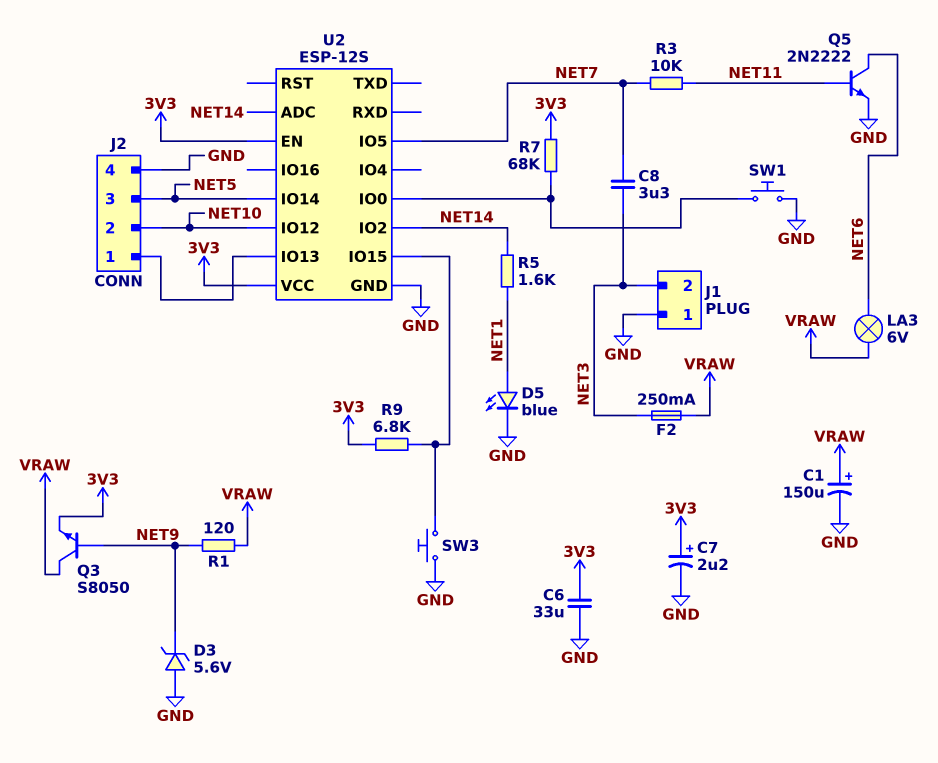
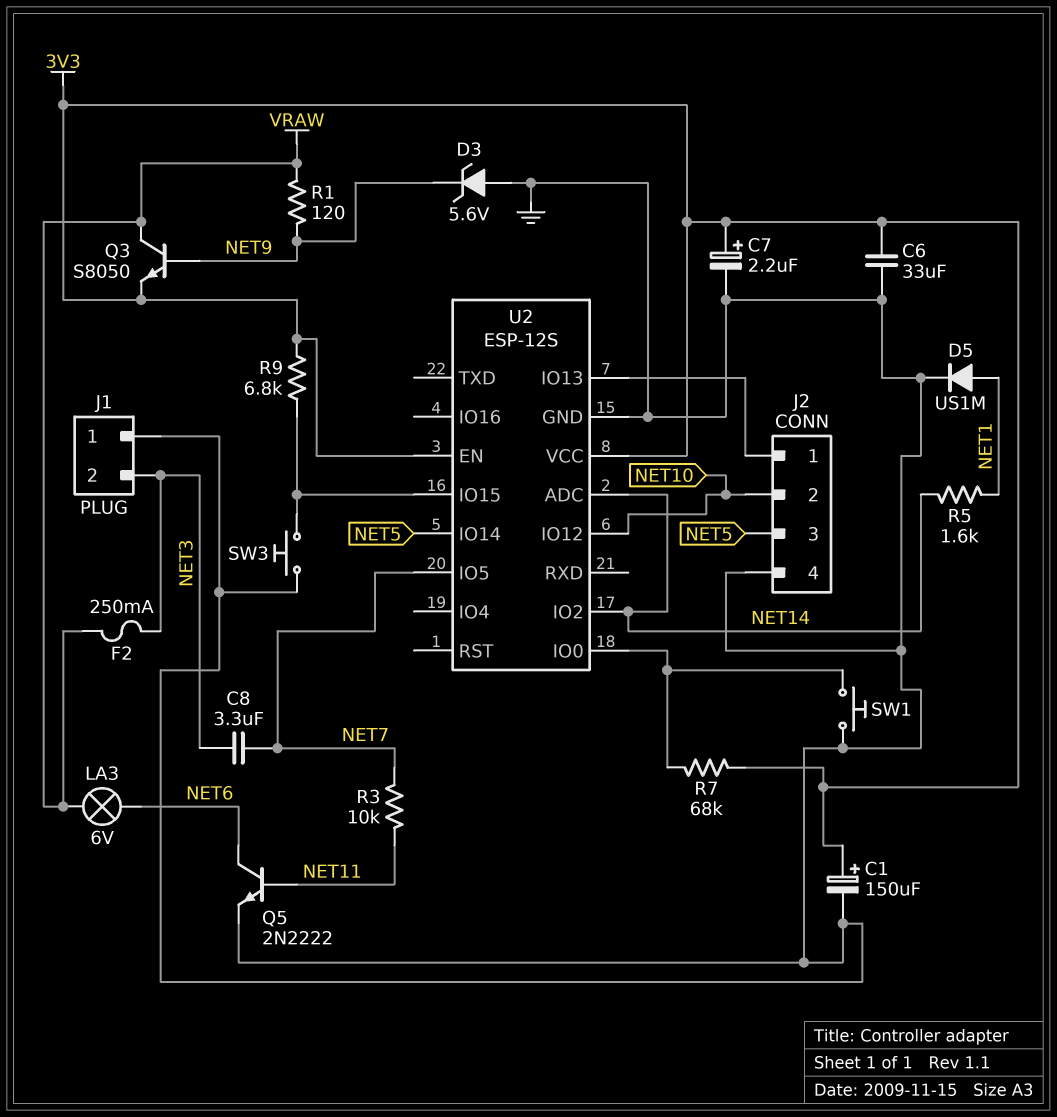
C1: 150uF (plus VRAW, minus GND) -> 150uF (plus 3V3, minus GND)
D5: LED blue (A NET1, K GND) -> diode US1M (A NET1, K GND)

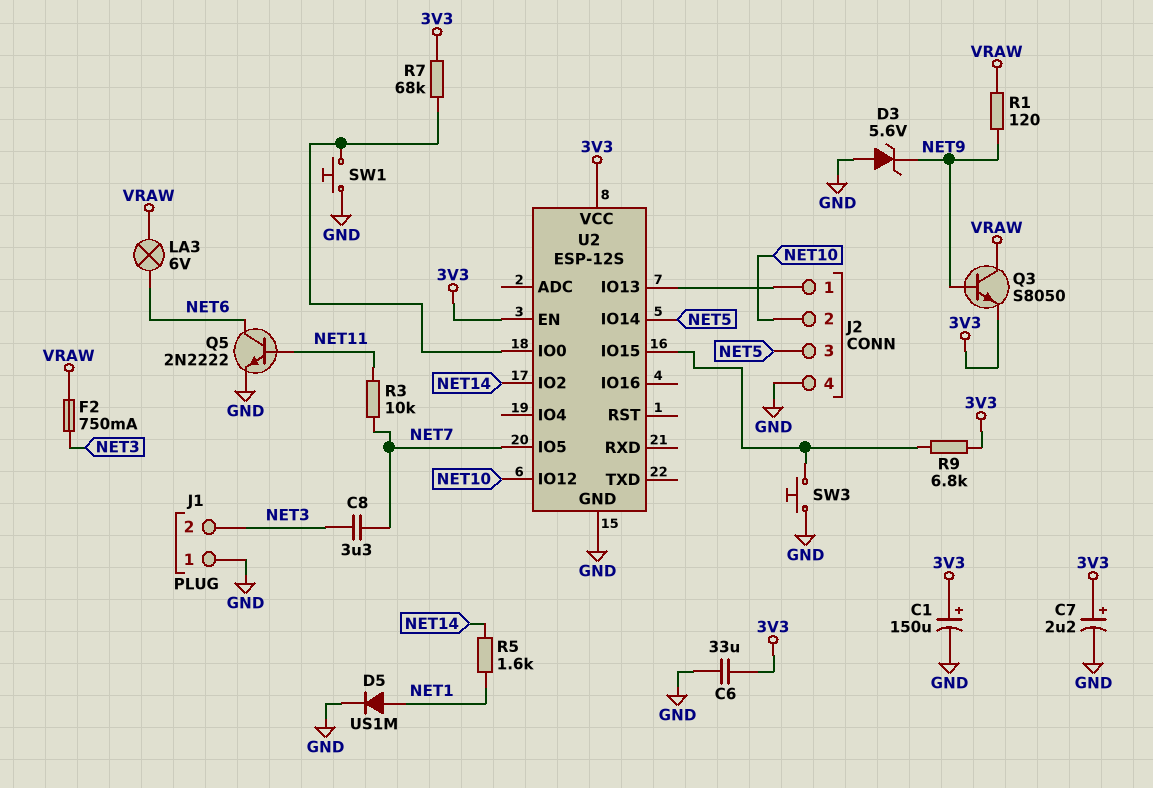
F2: 250mA (NET3, VRAW) -> 750mA (NET3, VRAW)
U2 pin ADC: NET14 -> none

